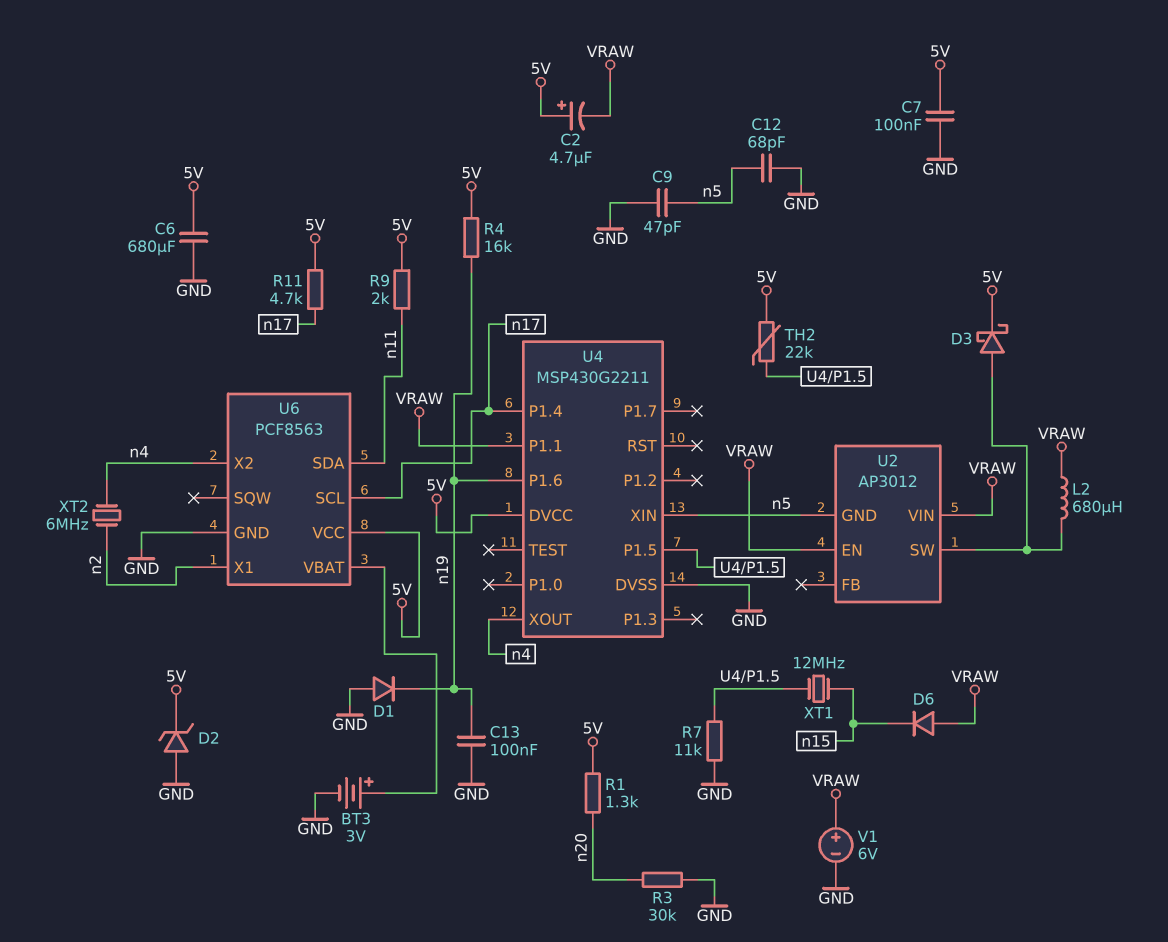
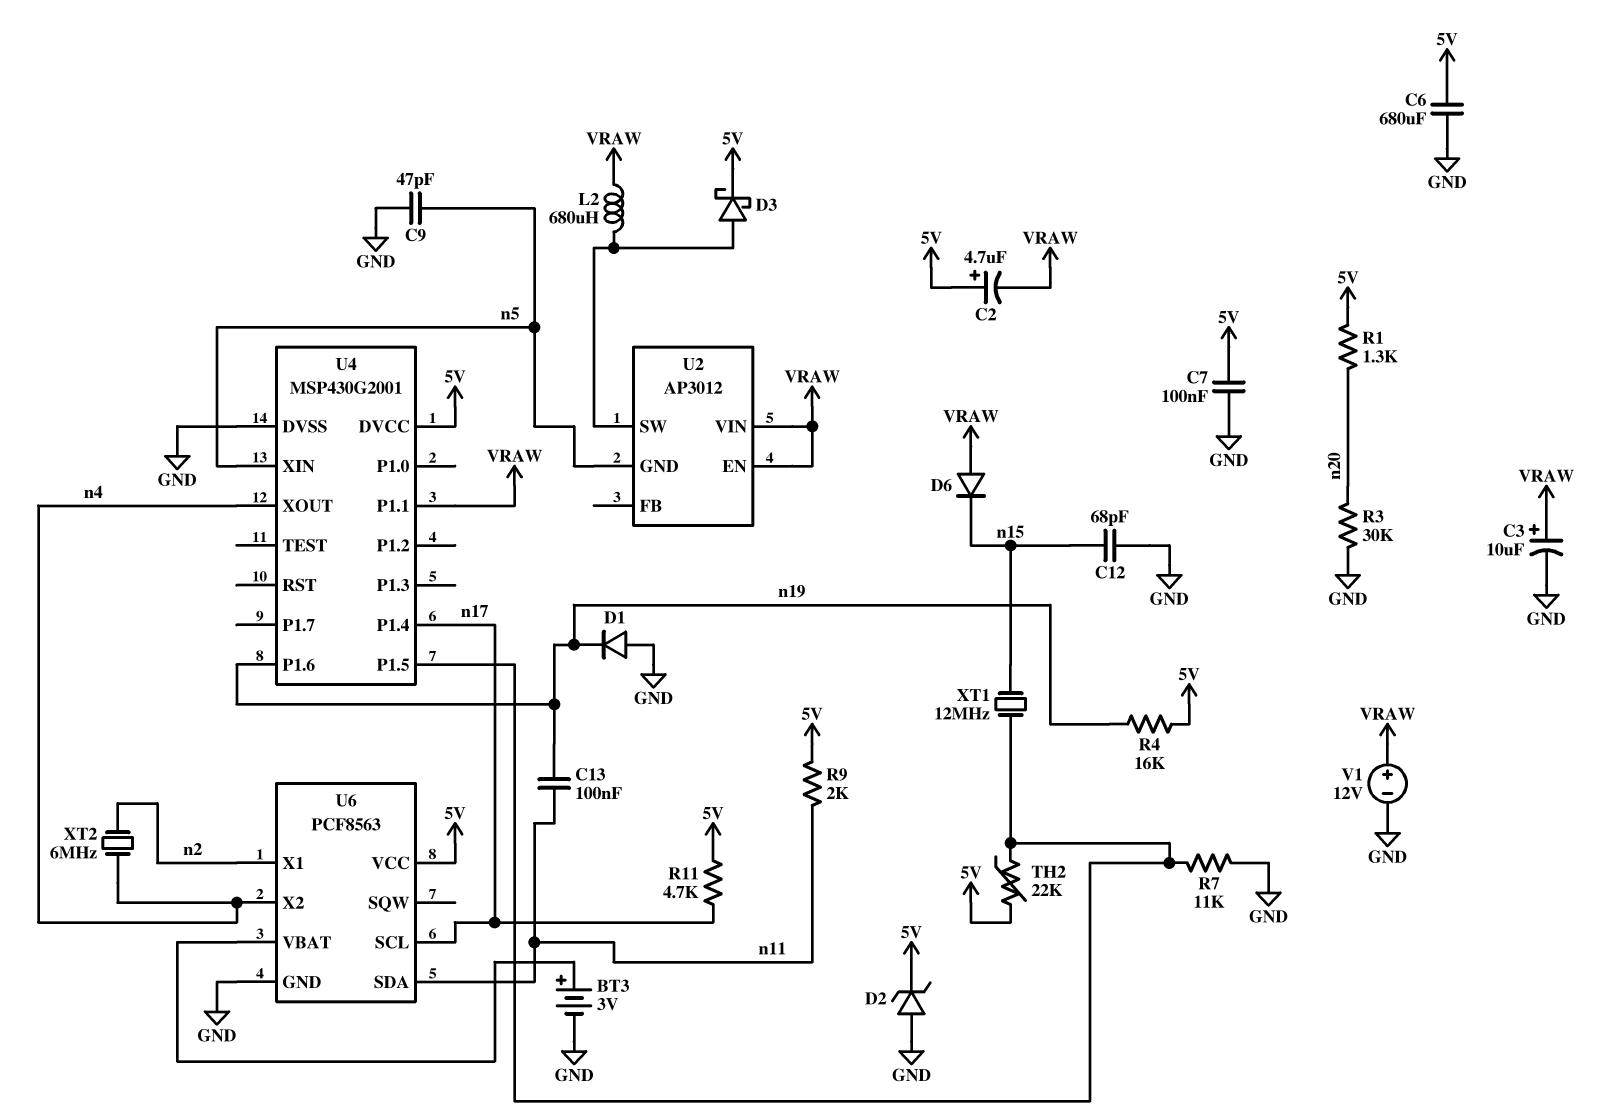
C3: none -> 10uF (plus VRAW, minus GND)
C12: 68pF (GND, n5) -> 68pF (GND, n15)
C13: 100nF (GND, n19) -> 100nF (n11, n19)
U4: MSP430G2211 -> MSP430G2001
V1: 6V (plus VRAW, minus GND) -> 12V (plus VRAW, minus GND)

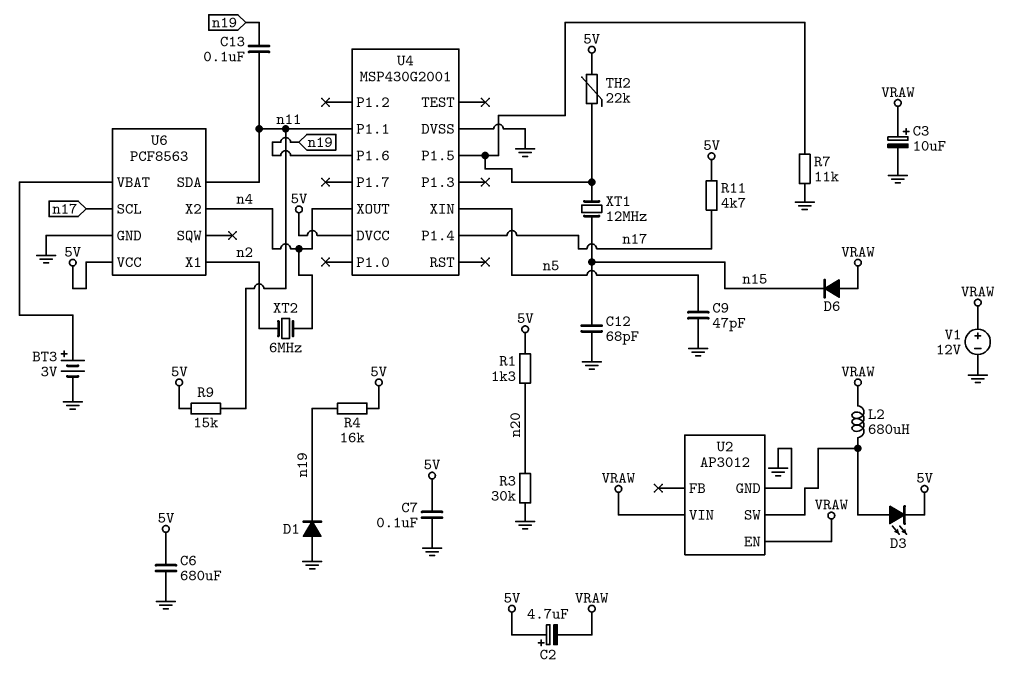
D2: zener (A GND, K 5V) -> none
D3: schottky (A U2/SW, K 5V) -> LED (A U2/SW, K 5V)
R9: 2k (5V, n11) -> 15k (5V, n11)
U2 pin GND: n5 -> GND
U4 pin P1.1: VRAW -> n11

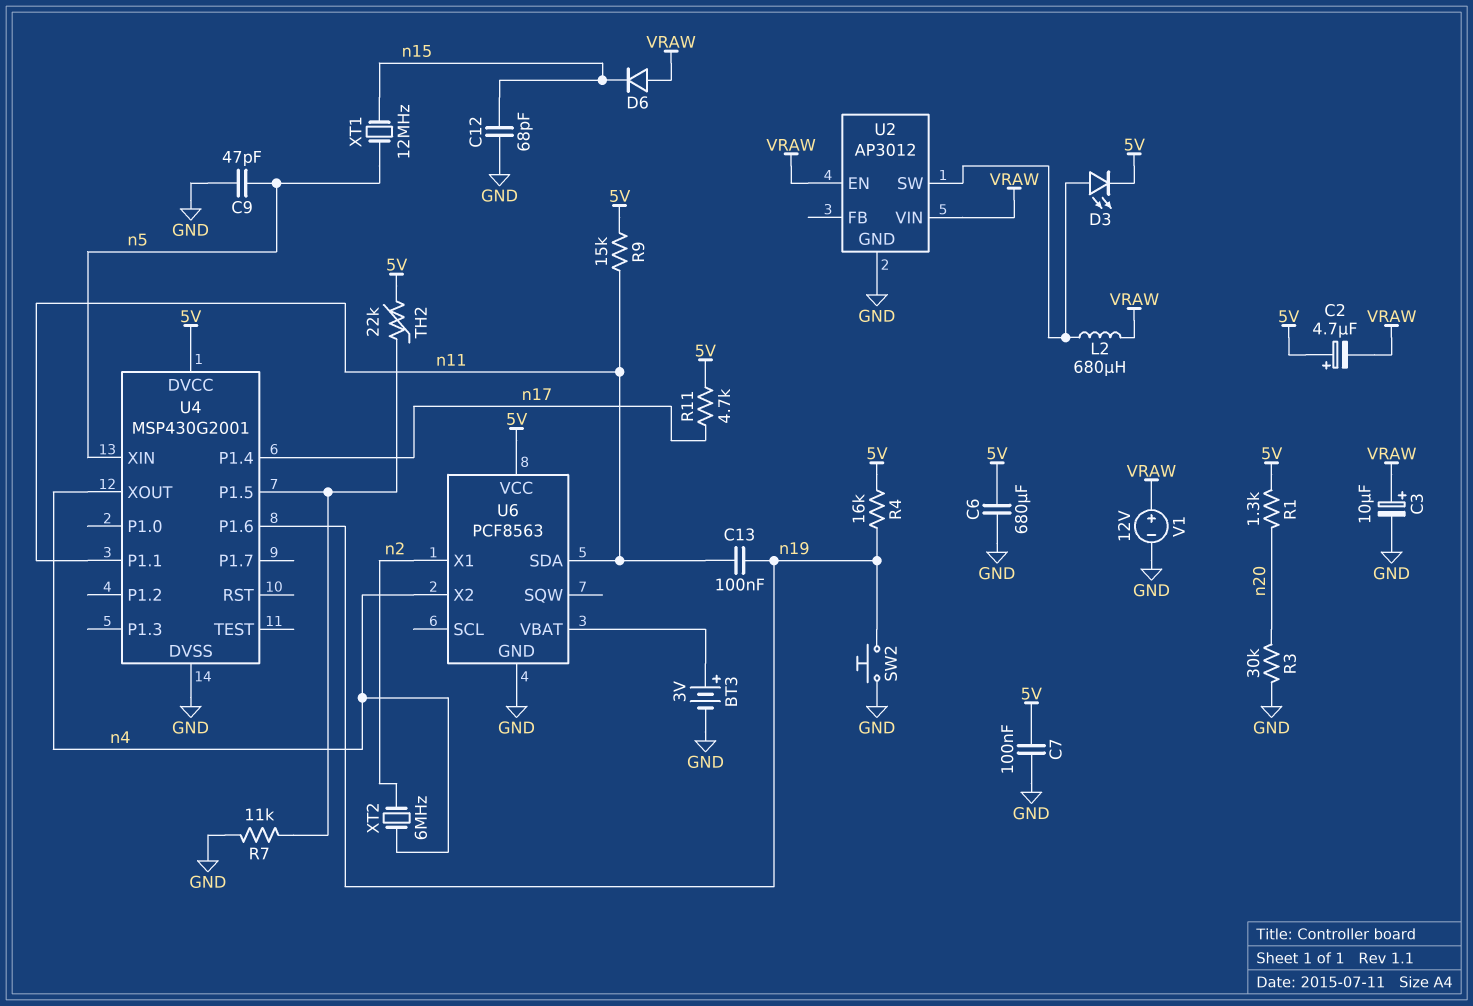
D1: diode (A GND, K n19) -> none
SW2: none -> button (GND, n19)
U6 pin SCL: n17 -> none
XT1: 12MHz (U4/P1.5, n15) -> 12MHz (n5, n15)

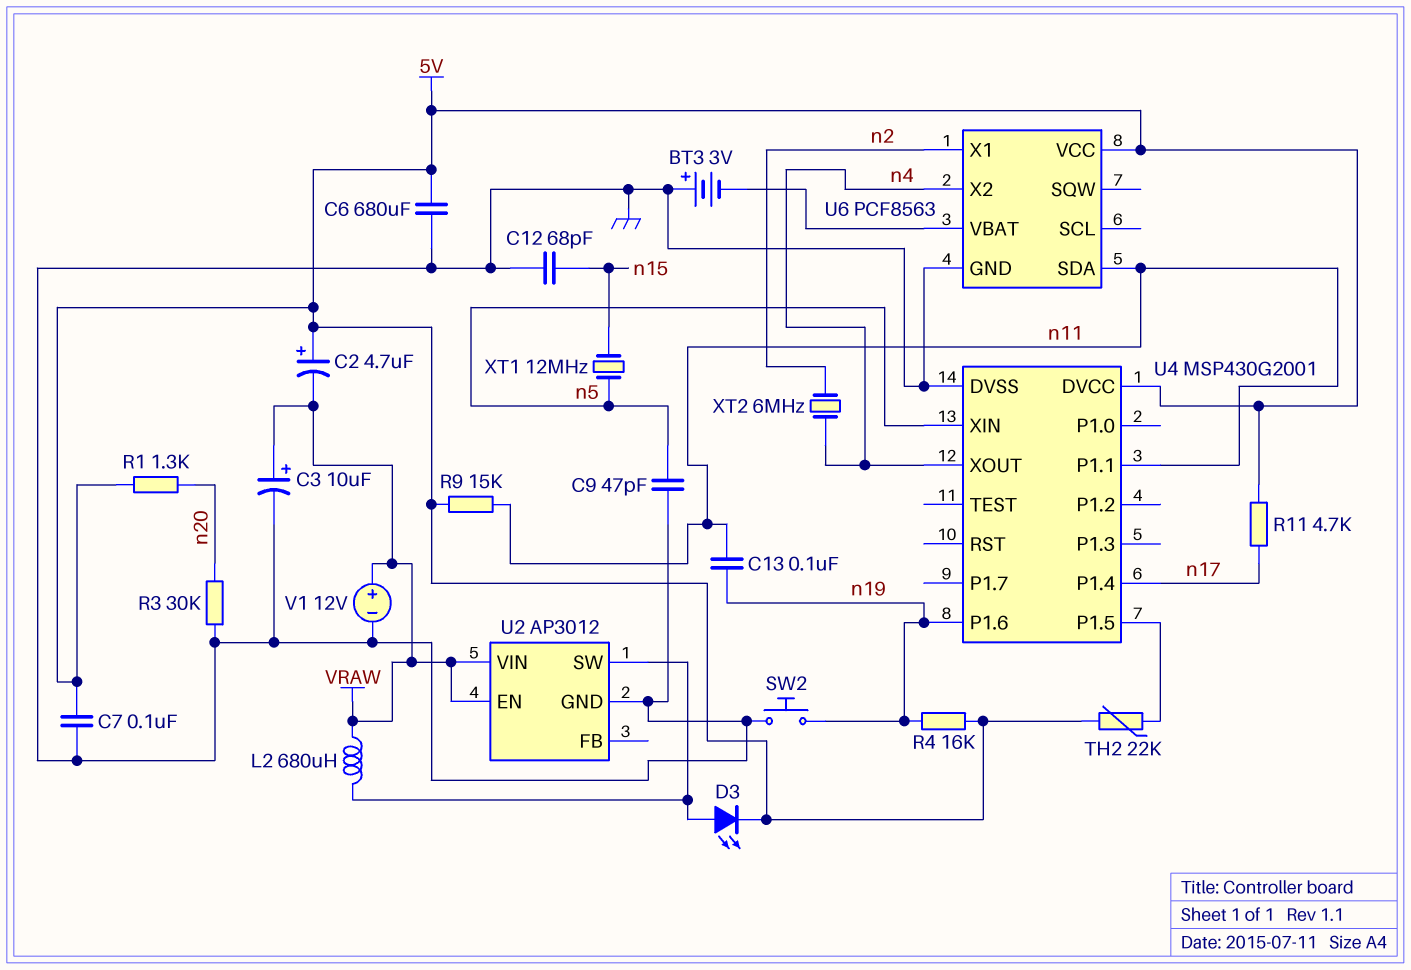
BT3: 3V (plus U6/VBAT, minus GND) -> 3V (plus GND, minus U6/VBAT)
D6: diode (A VRAW, K n15) -> none
R7: 11k (GND, U4/P1.5) -> none

